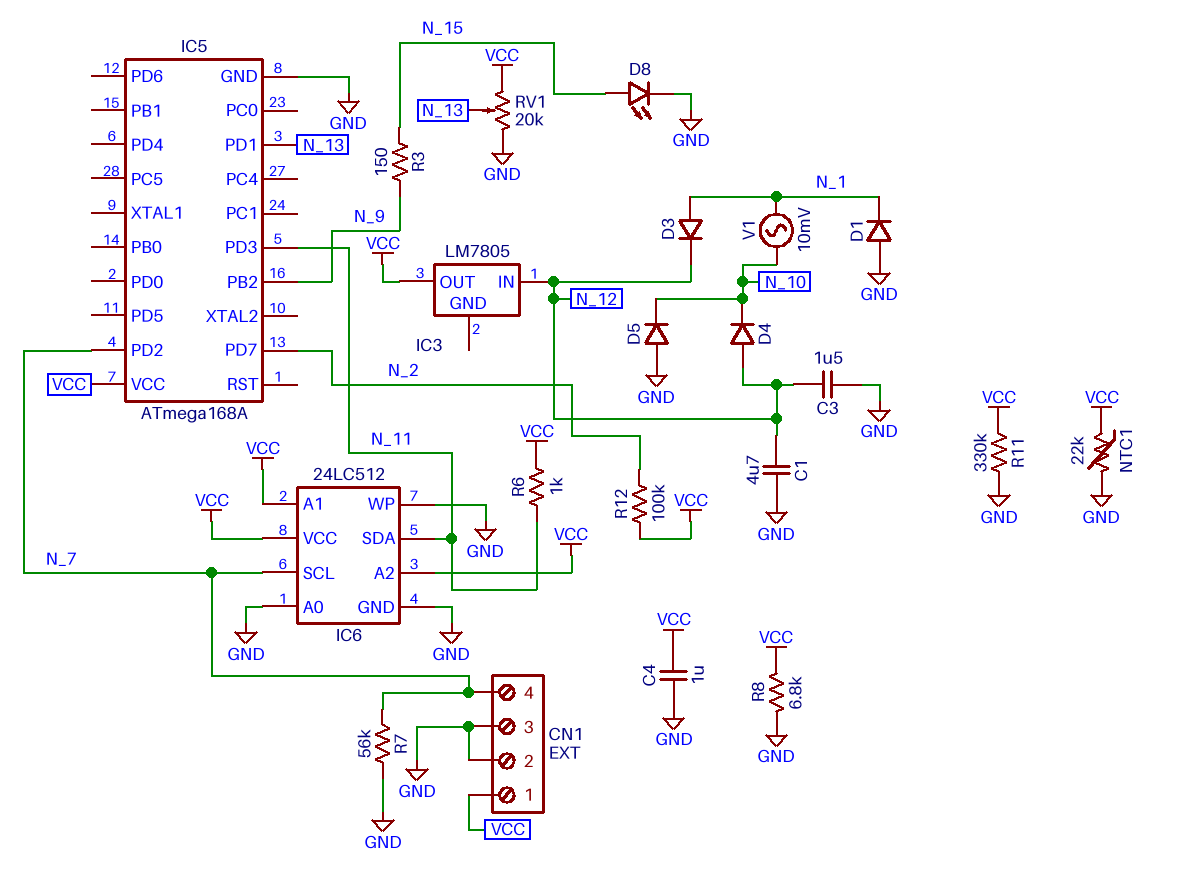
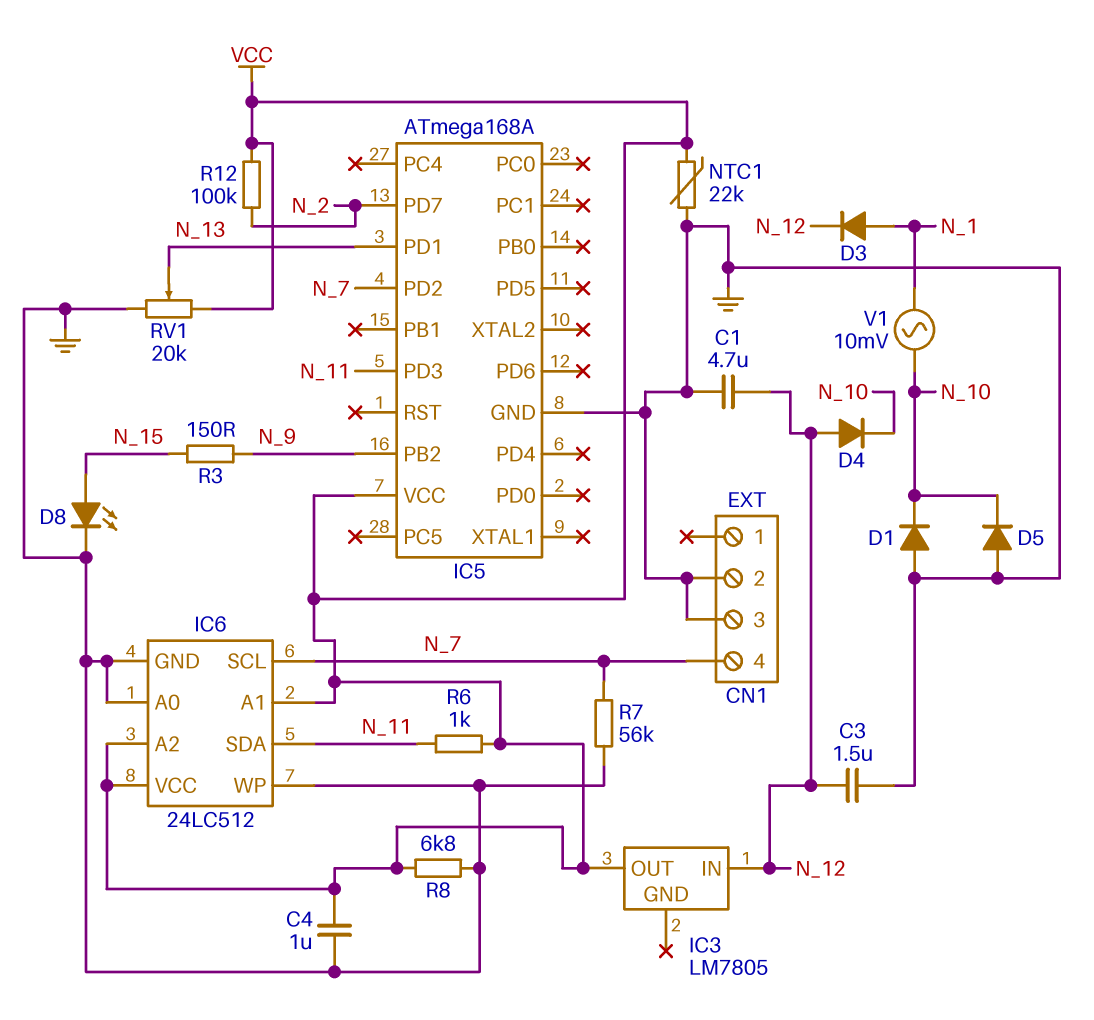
CN1 pin 1: VCC -> none
D1: diode (A GND, K N_1) -> diode (A GND, K N_10)
R11: 330k (GND, VCC) -> none

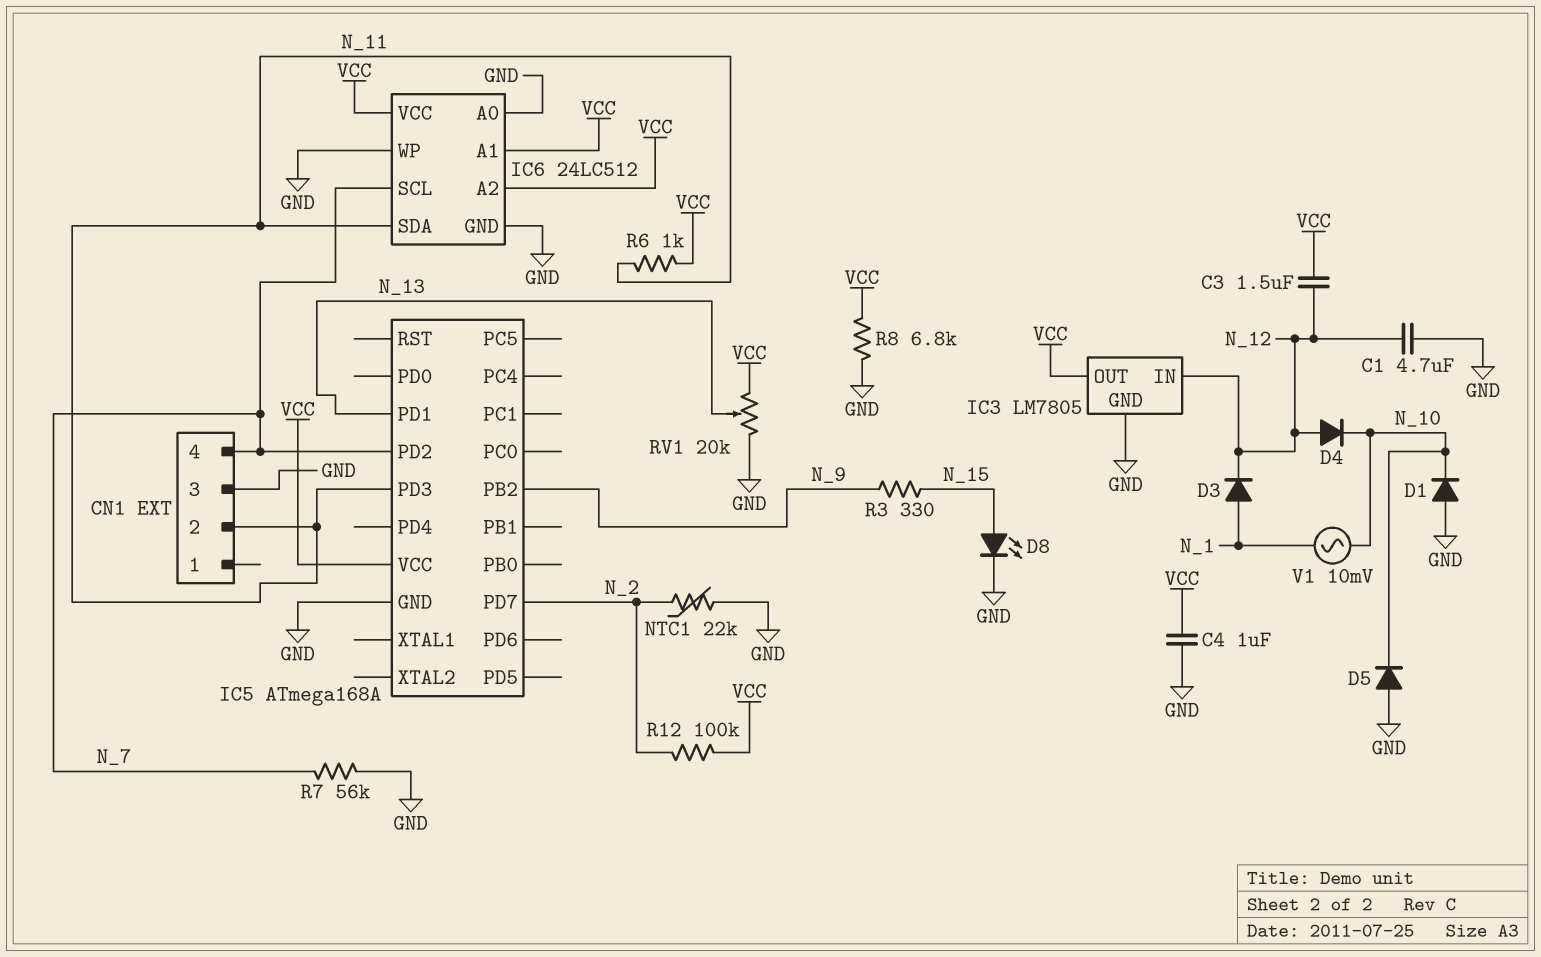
C3: 1.5uF (GND, N_12) -> 1.5uF (N_12, VCC)
CN1 pin 2: GND -> N_11
IC3 pin GND: none -> GND
NTC1: 22k (GND, VCC) -> 22k (GND, N_2)
R3: 150 (N_9, N_15) -> 330 (N_9, N_15)

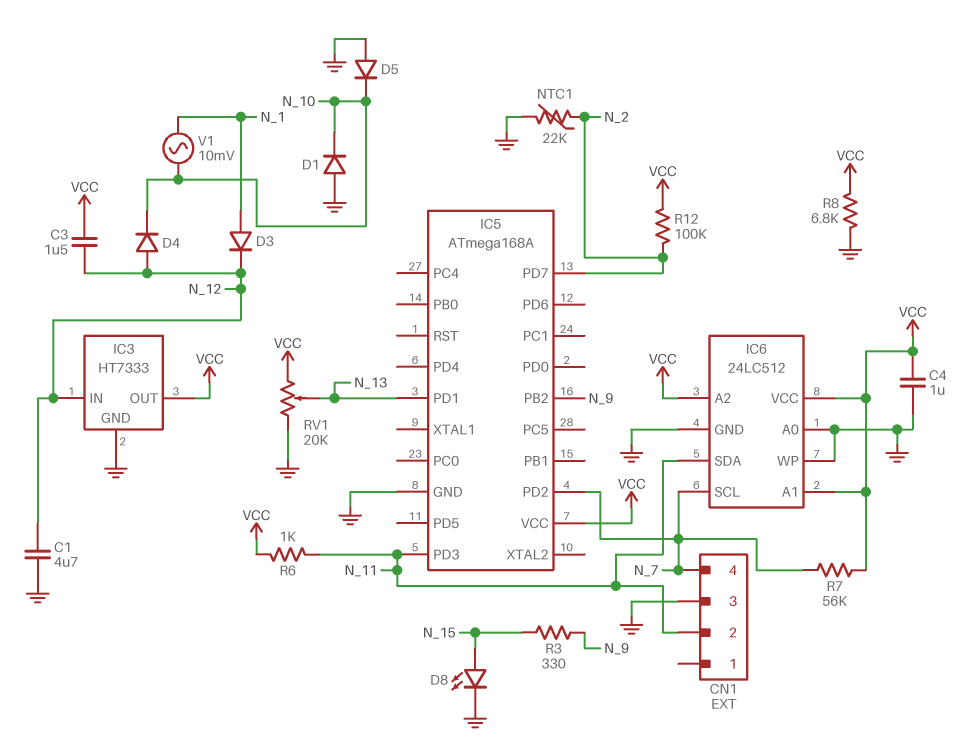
IC3: LM7805 -> HT7333
R7: 56k (GND, N_7) -> 56k (N_7, VCC)

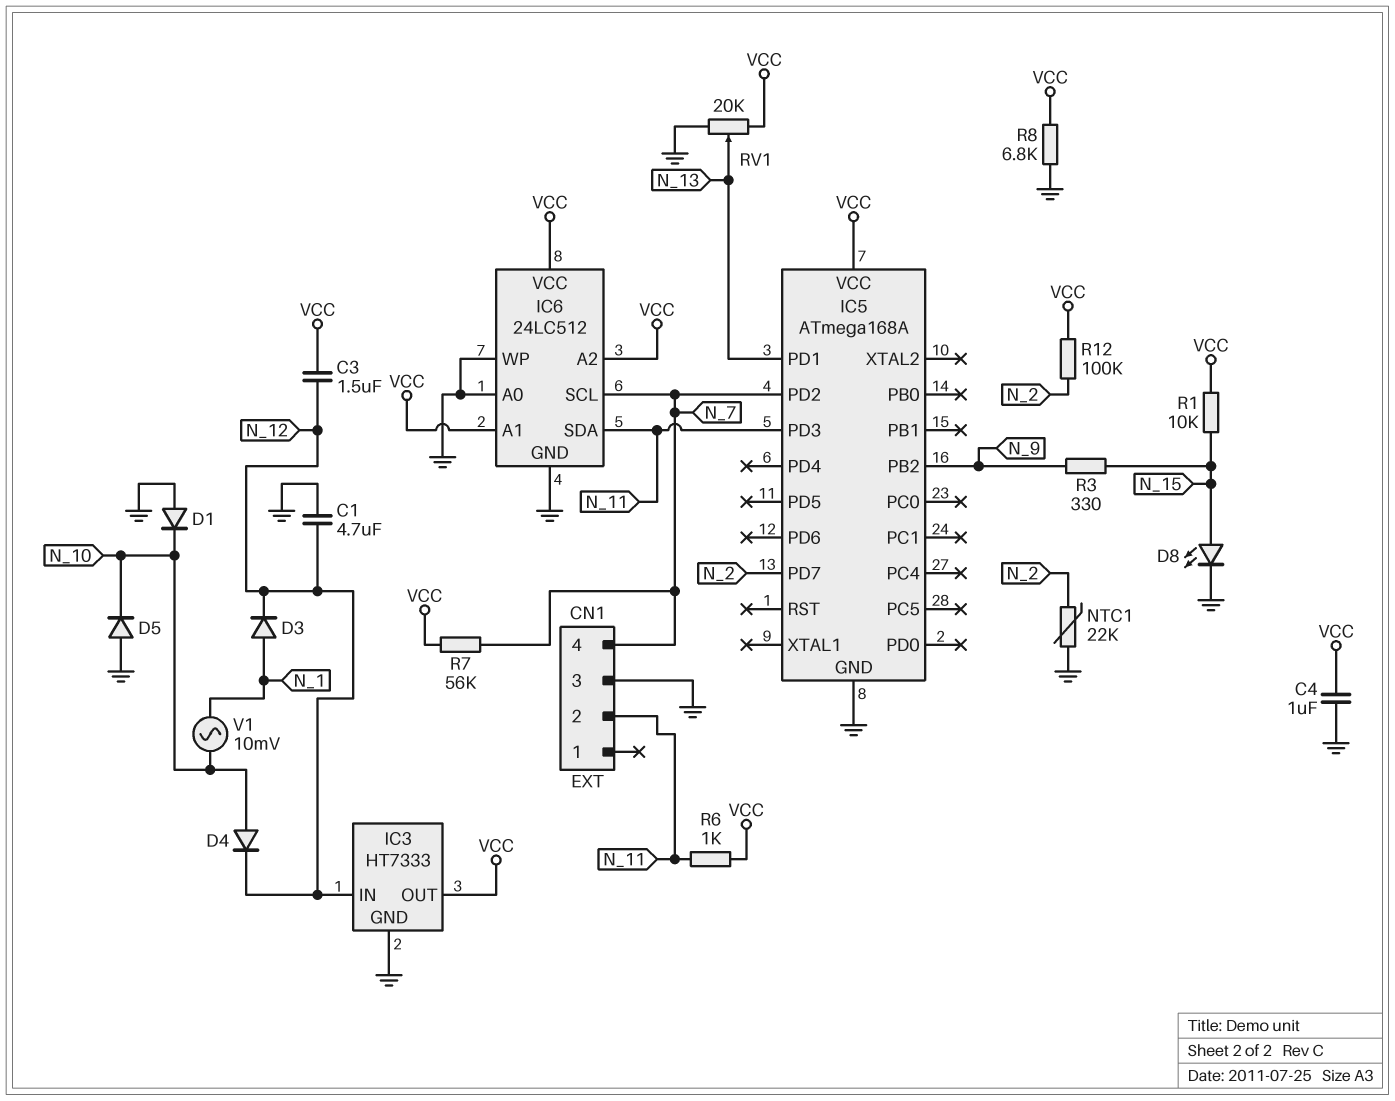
D4: diode (A N_12, K N_10) -> diode (A N_10, K N_12)
R1: none -> 10k (N_15, VCC)

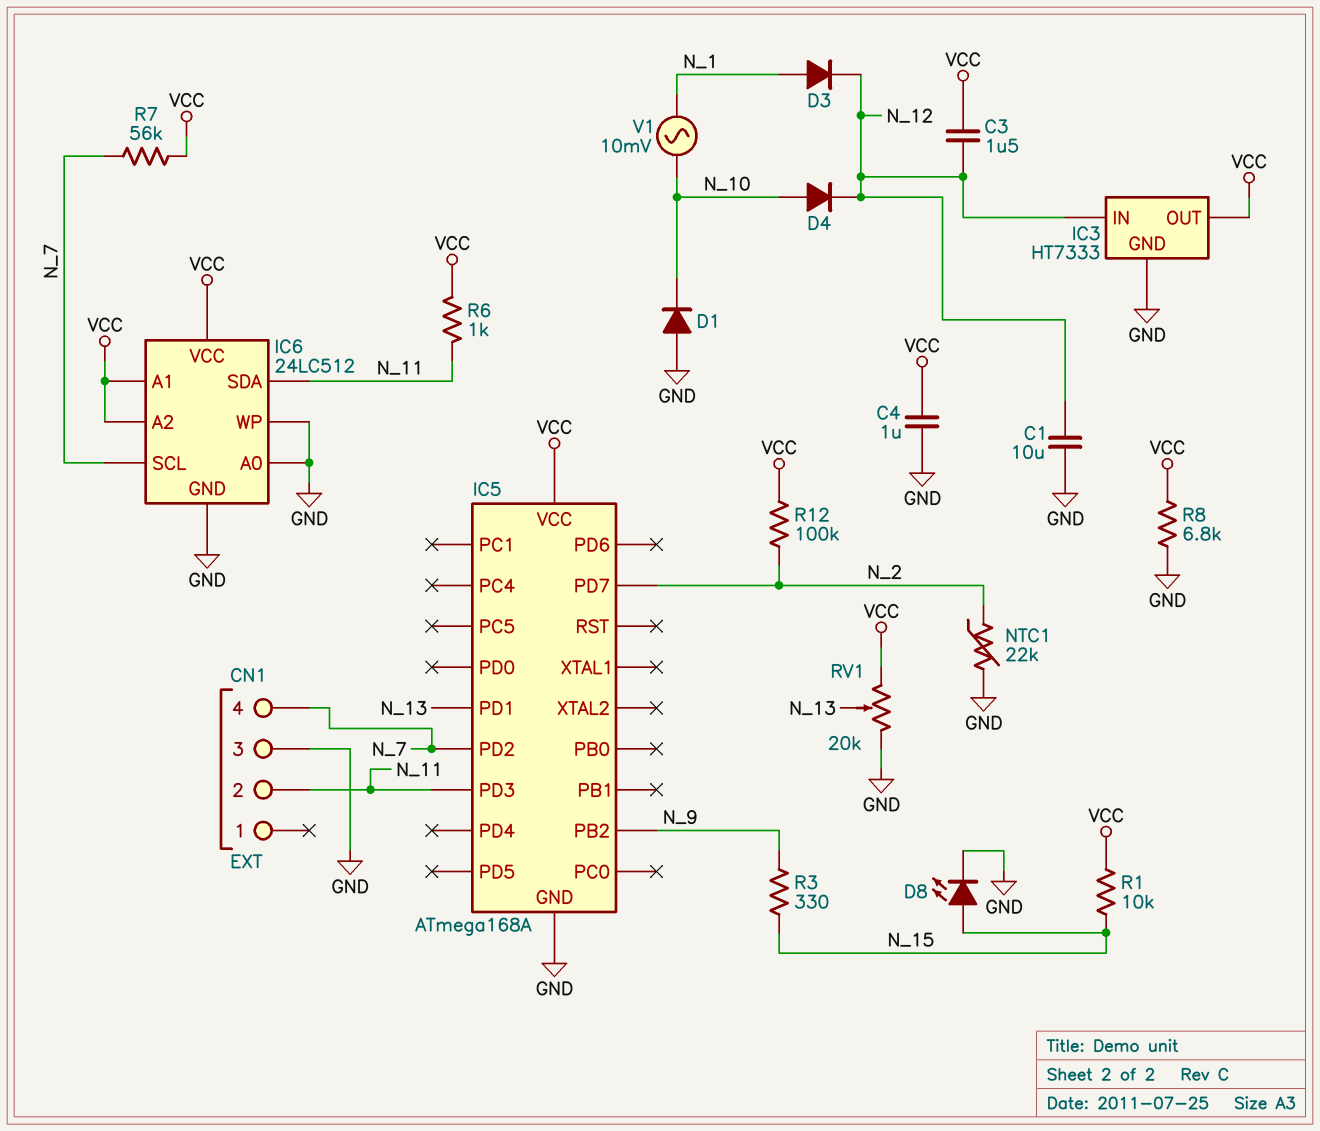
C1: 4.7uF (GND, N_12) -> 10uF (GND, N_12)
D5: diode (A GND, K N_10) -> none

